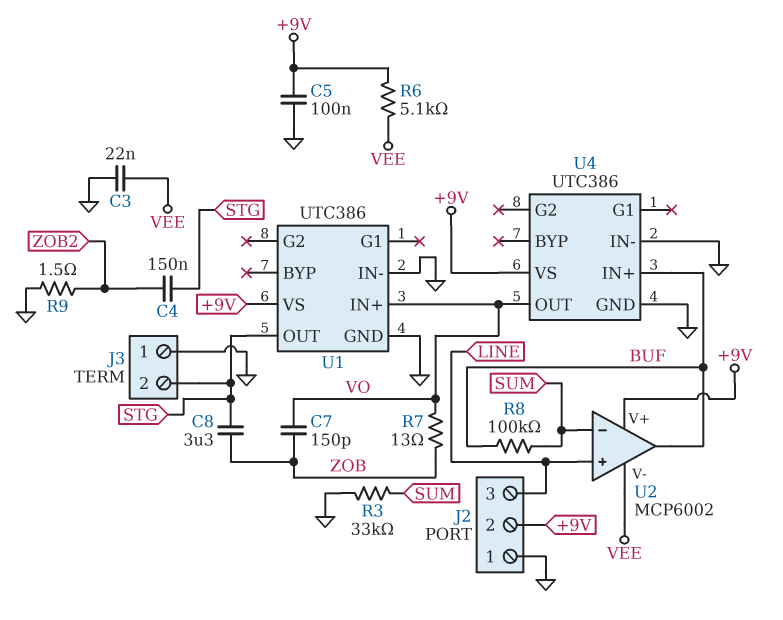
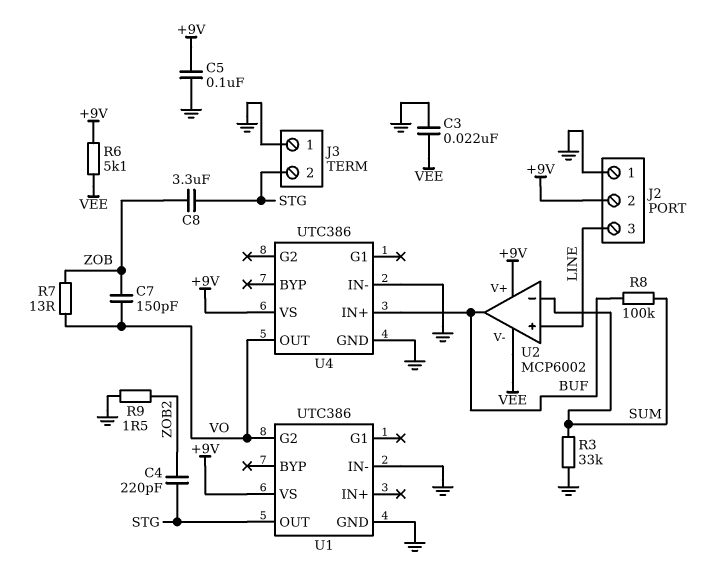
C4: 150nF (STG, ZOB2) -> 220pF (STG, ZOB2)
U1 pin G2: none -> VO
U1 pin IN+: VO -> none

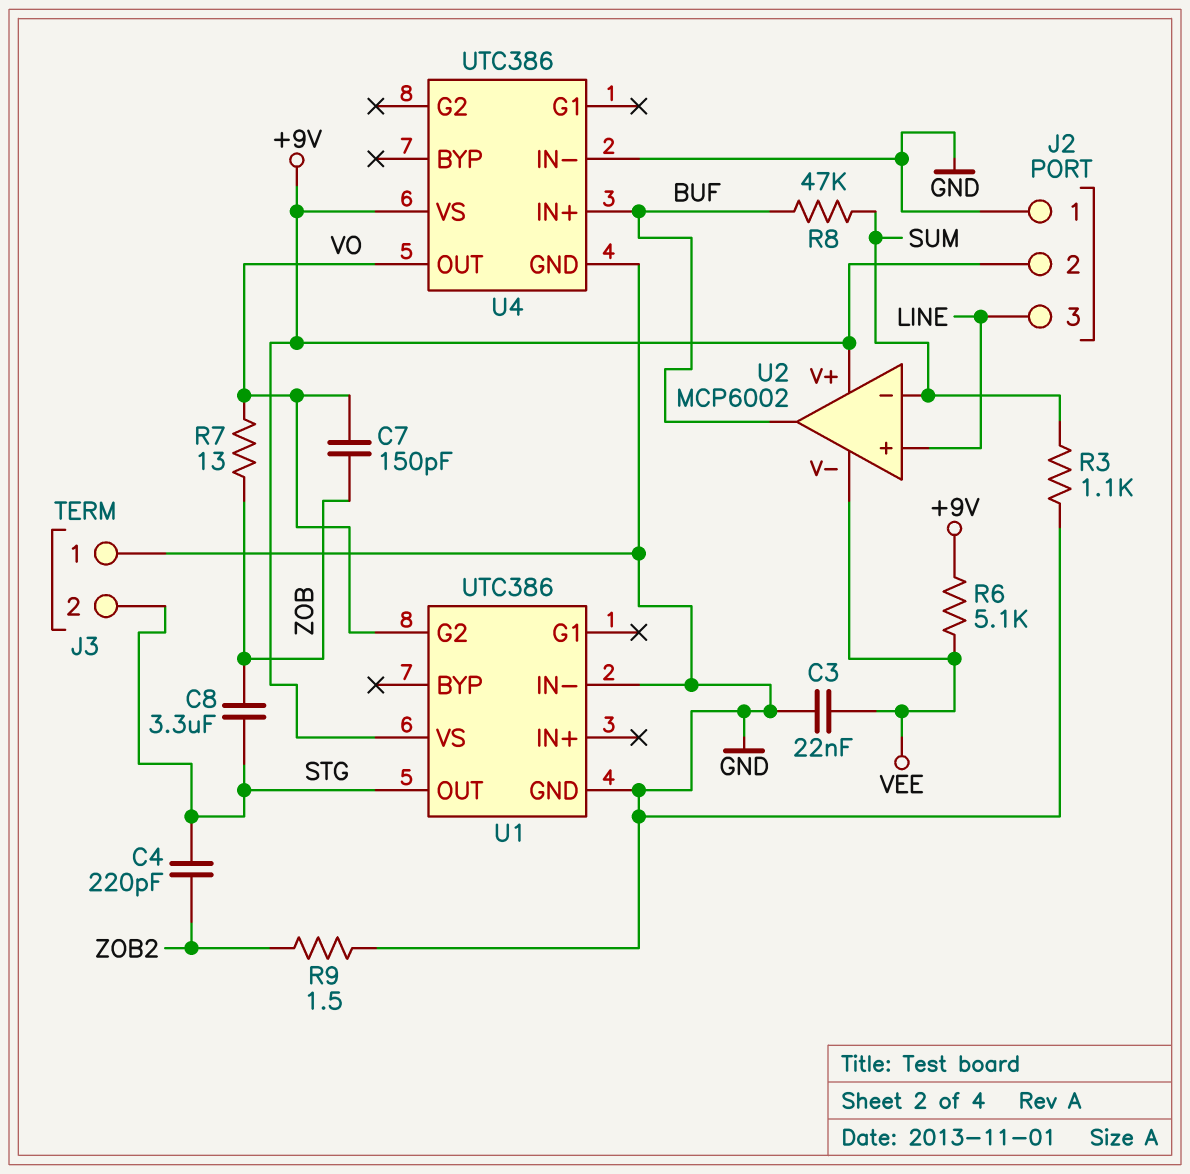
C5: 100nF (+9V, GND) -> none
R3: 33k (GND, SUM) -> 1.1k (GND, SUM)
R8: 100k (BUF, SUM) -> 47k (BUF, SUM)

